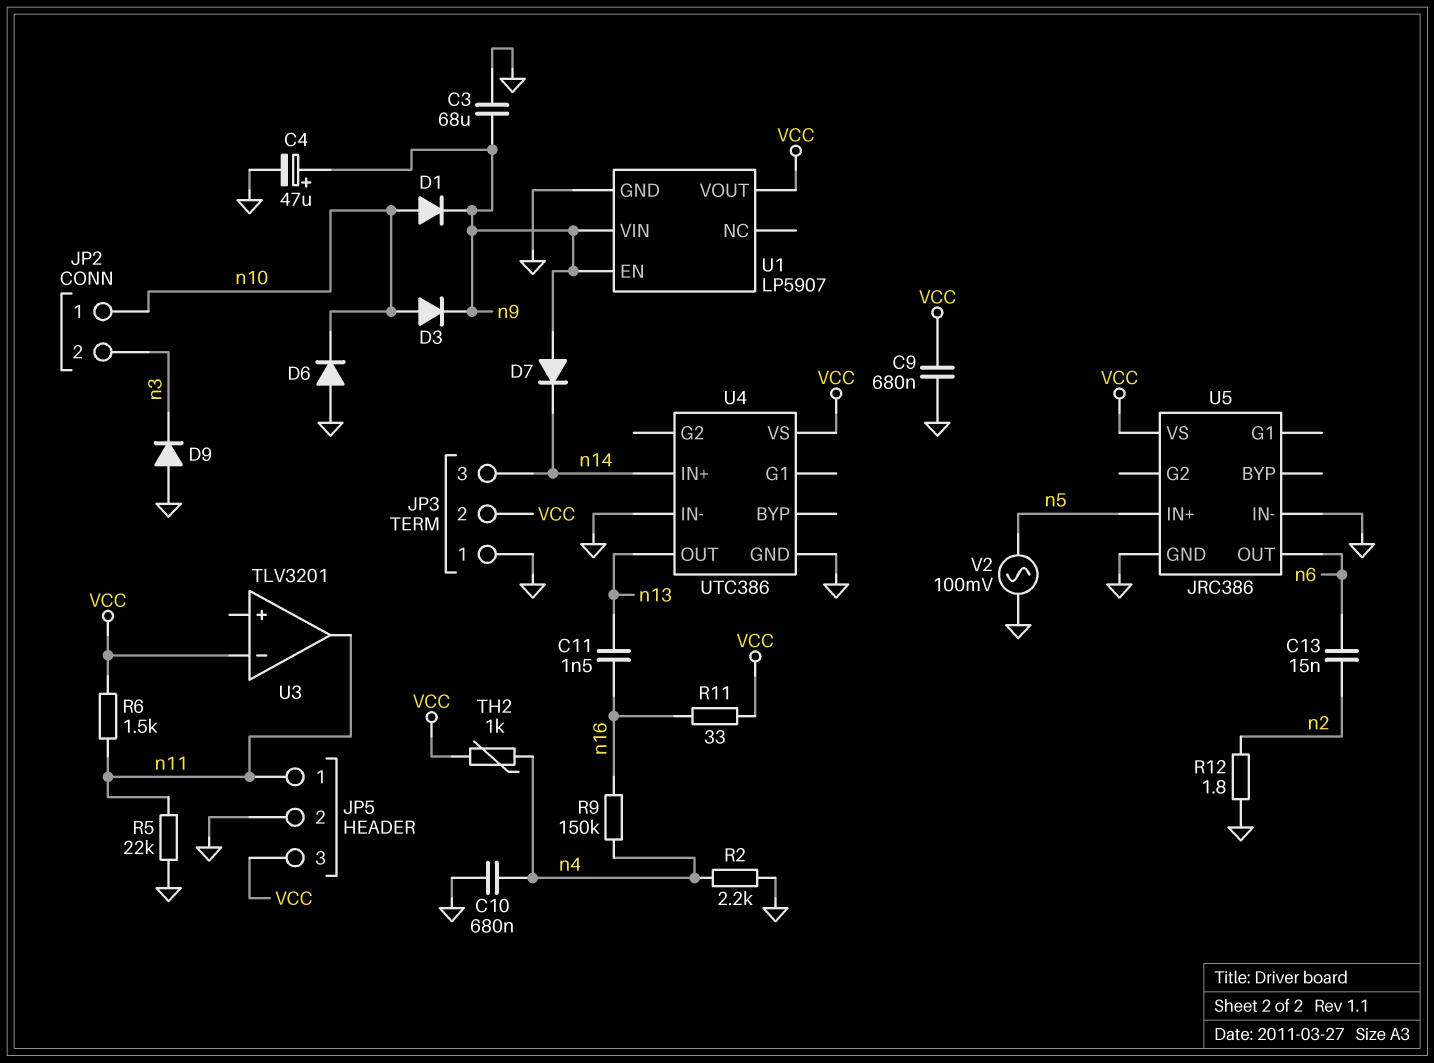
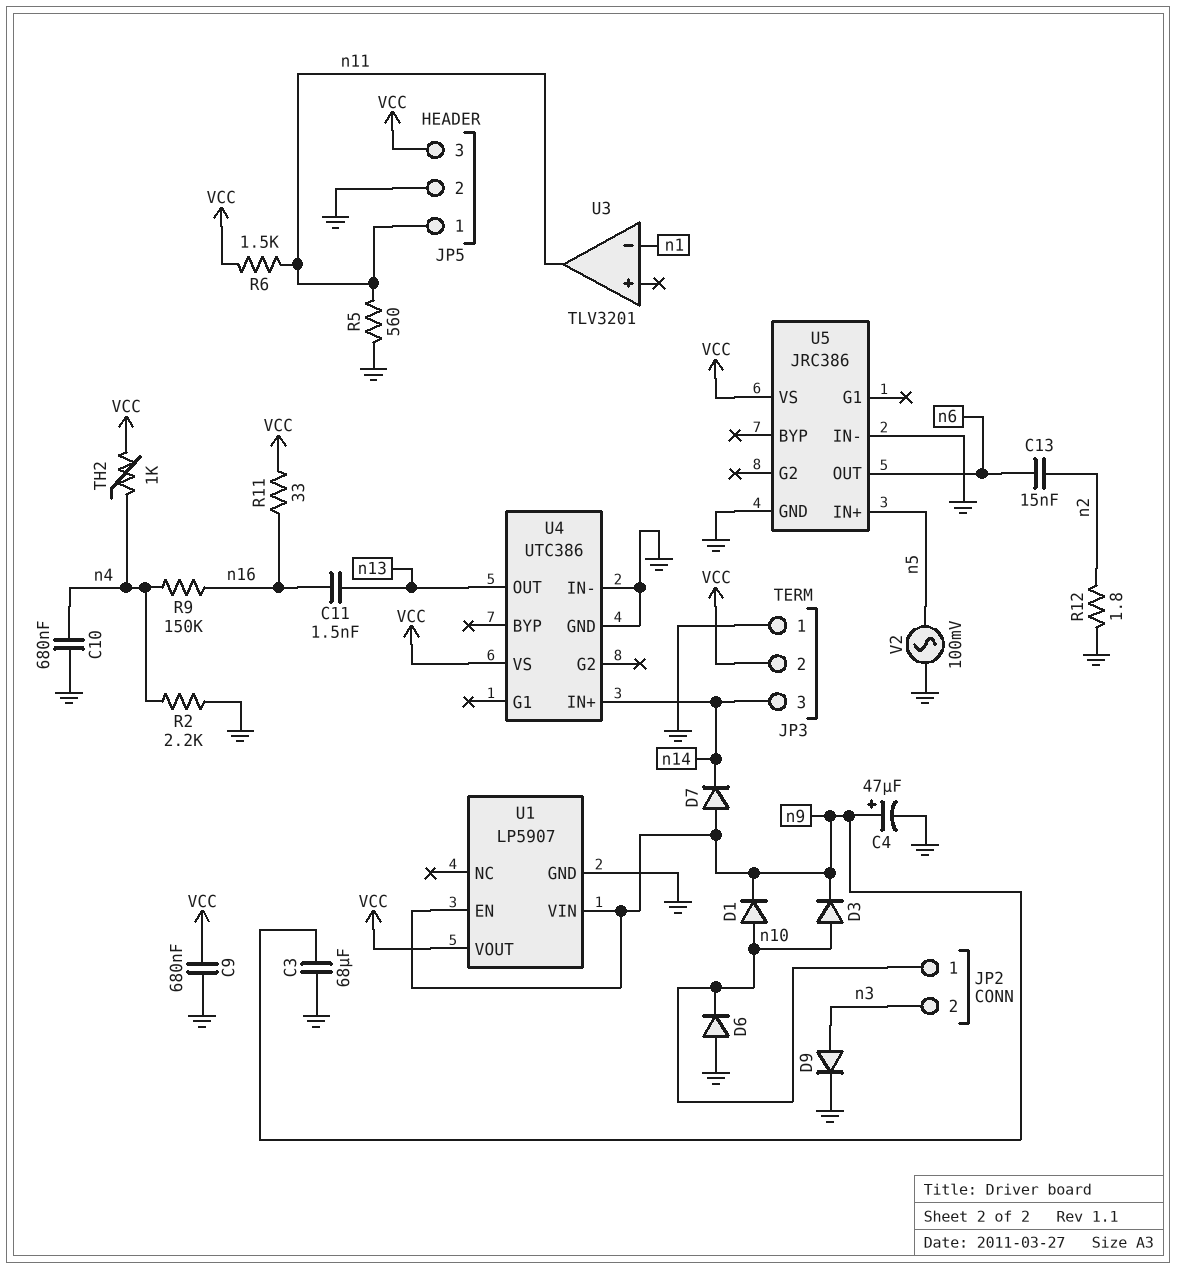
D9: diode (A GND, K n3) -> diode (A n3, K GND)
R5: 22k (GND, n11) -> 560 (GND, n11)
U3 pin in-: VCC -> n1

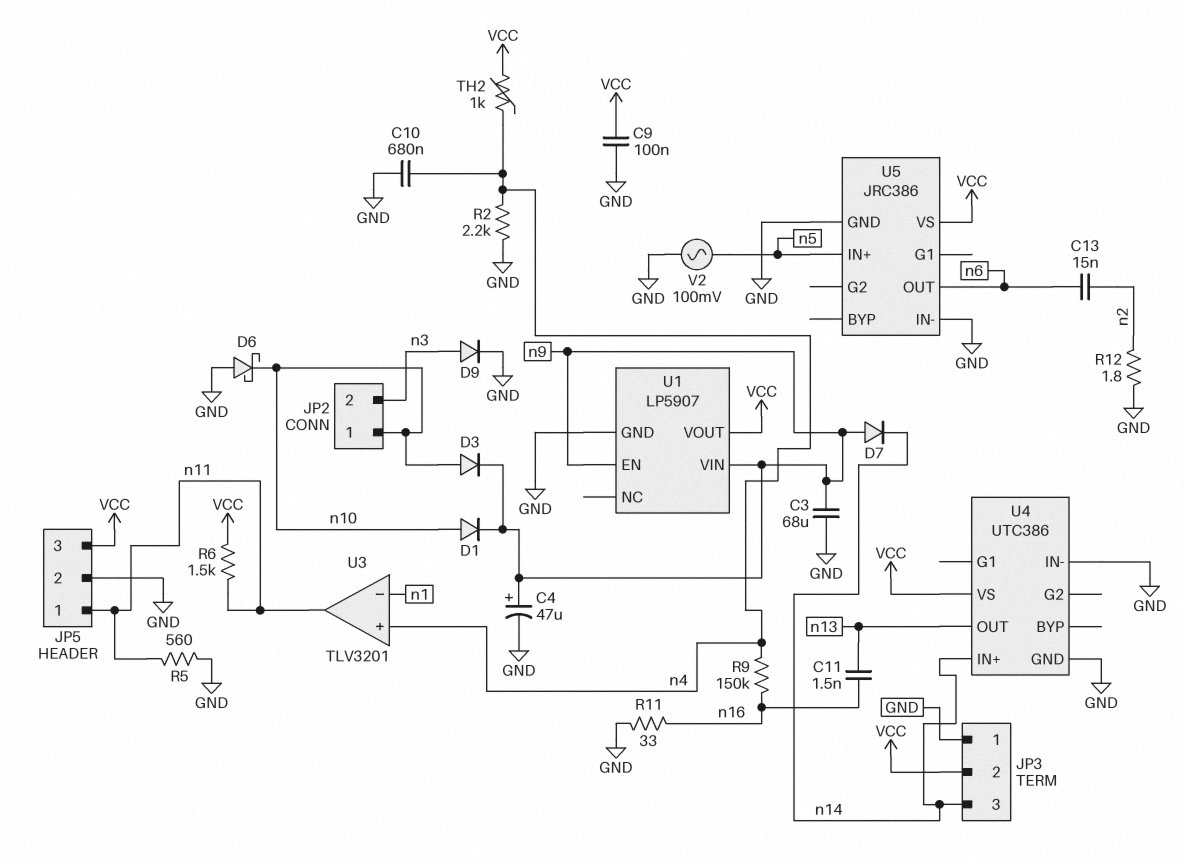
C9: 680nF (GND, VCC) -> 100nF (GND, VCC)
D6: diode (A GND, K n10) -> schottky (A GND, K n10)
R11: 33 (VCC, n16) -> 33 (GND, n16)
U3 pin in+: none -> n4

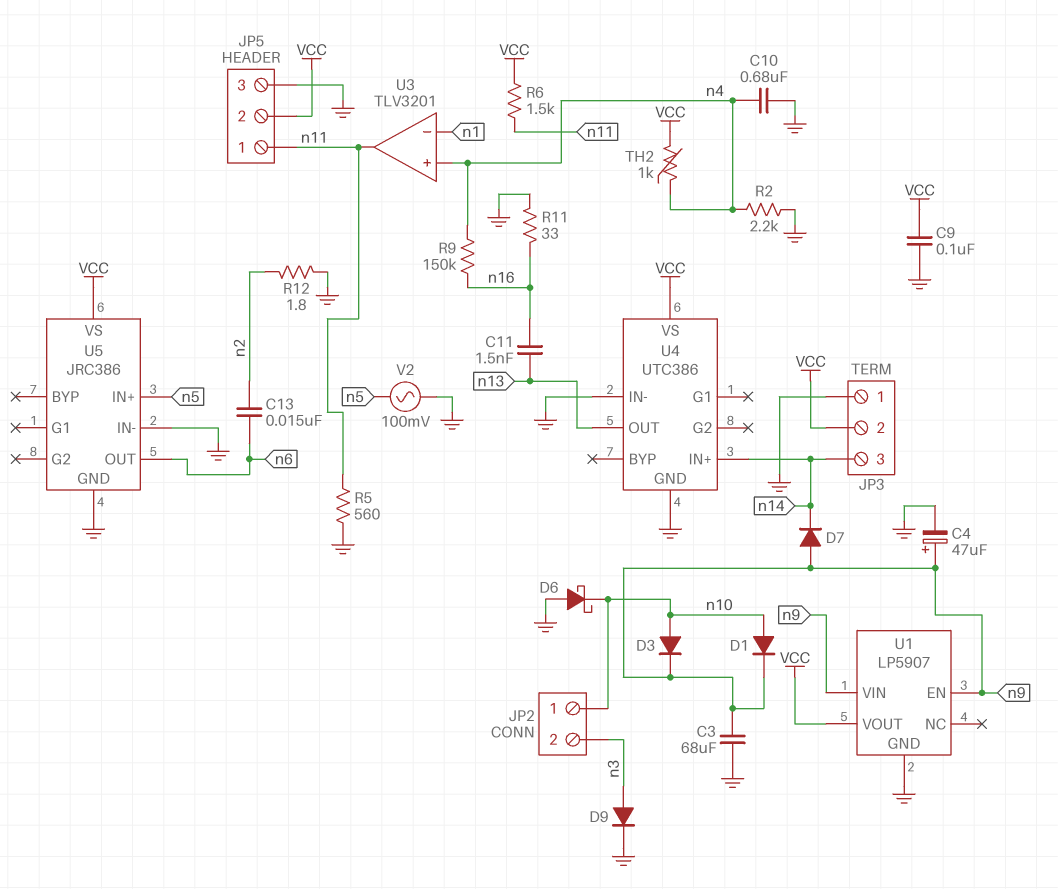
JP5 pin 2: GND -> VCC
JP5 pin 3: VCC -> GND

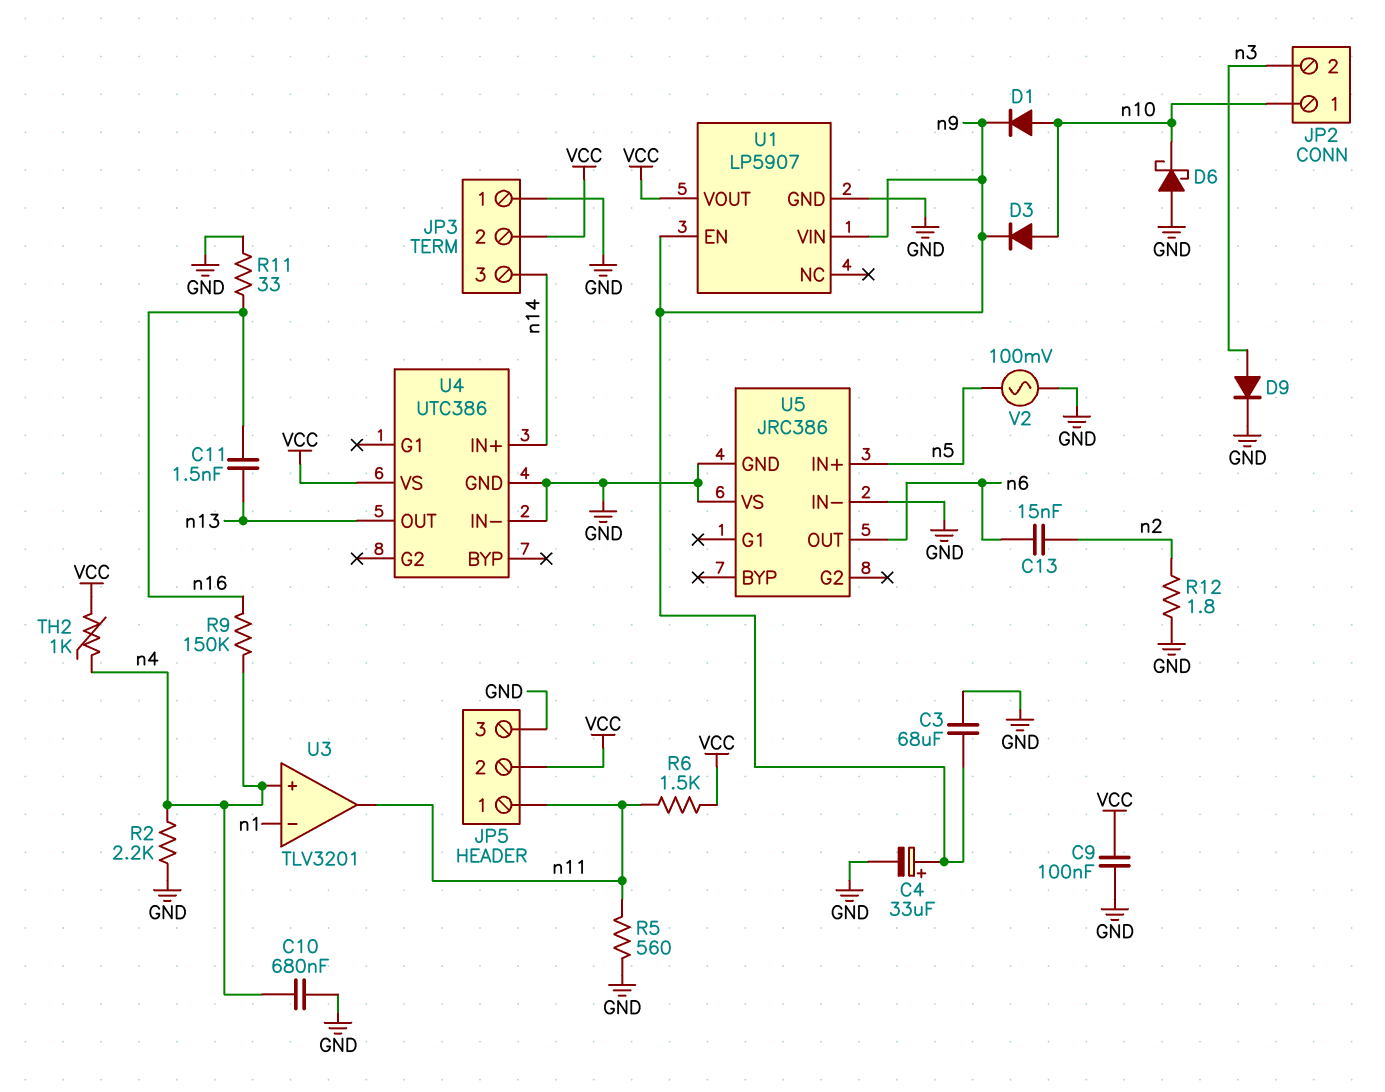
C4: 47uF (plus n9, minus GND) -> 33uF (plus n9, minus GND)
D7: diode (A n9, K n14) -> none
U5 pin VS: VCC -> GND

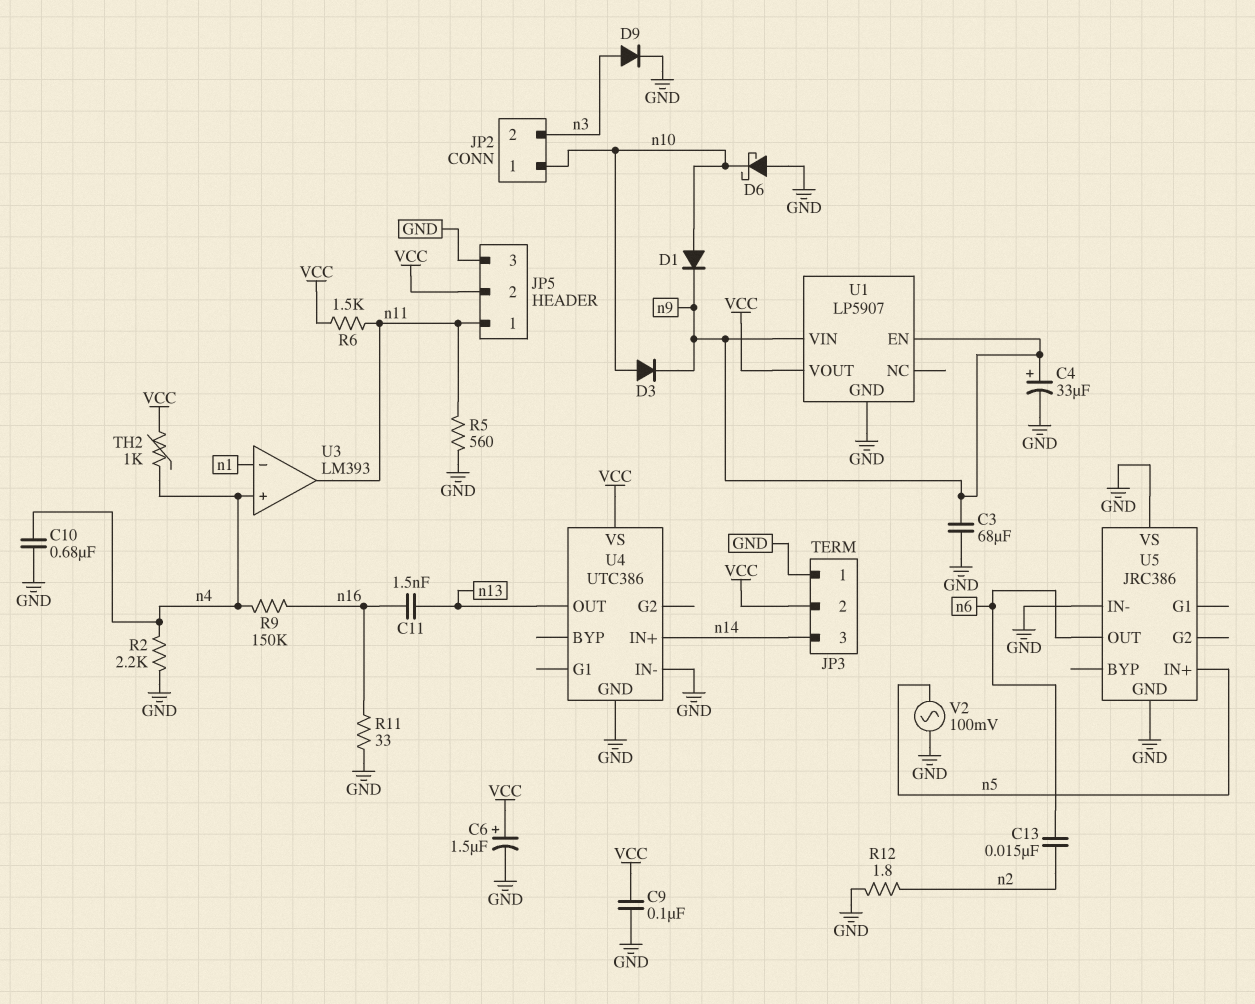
C6: none -> 1.5uF (plus VCC, minus GND)
U3: TLV3201 -> LM393

